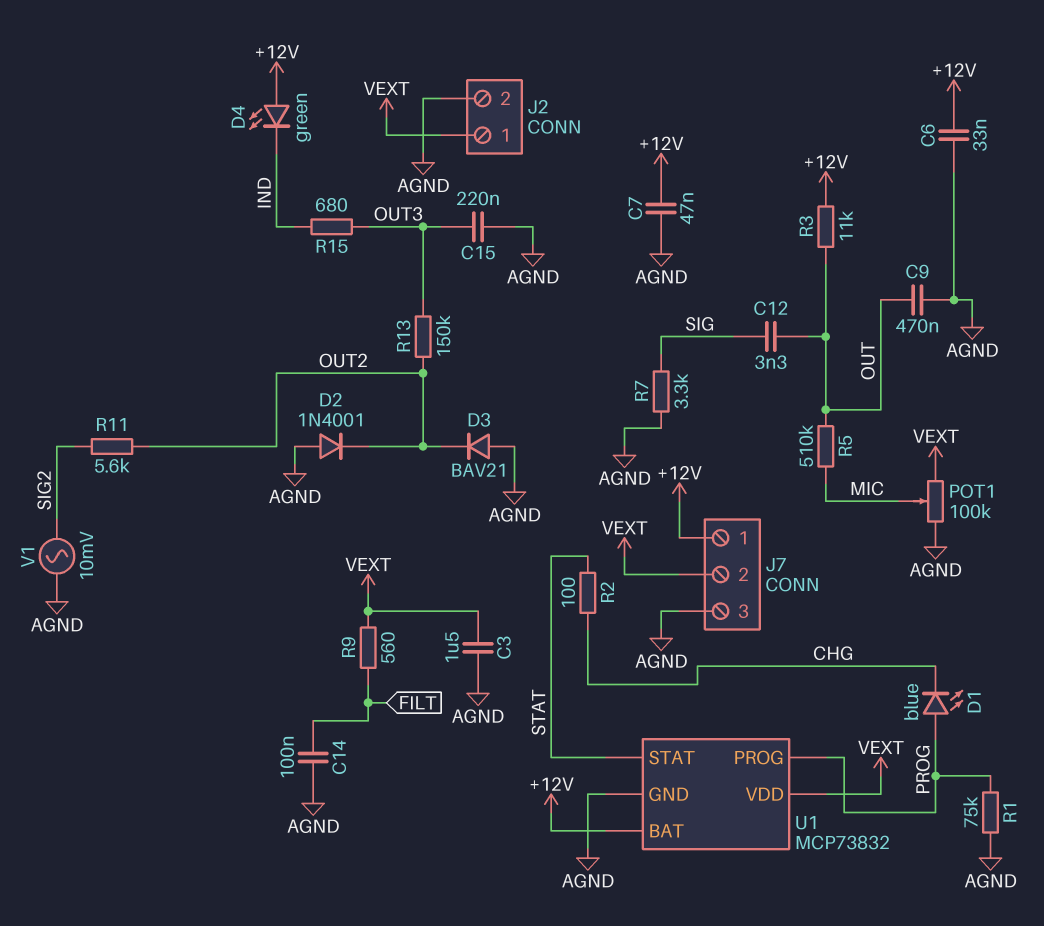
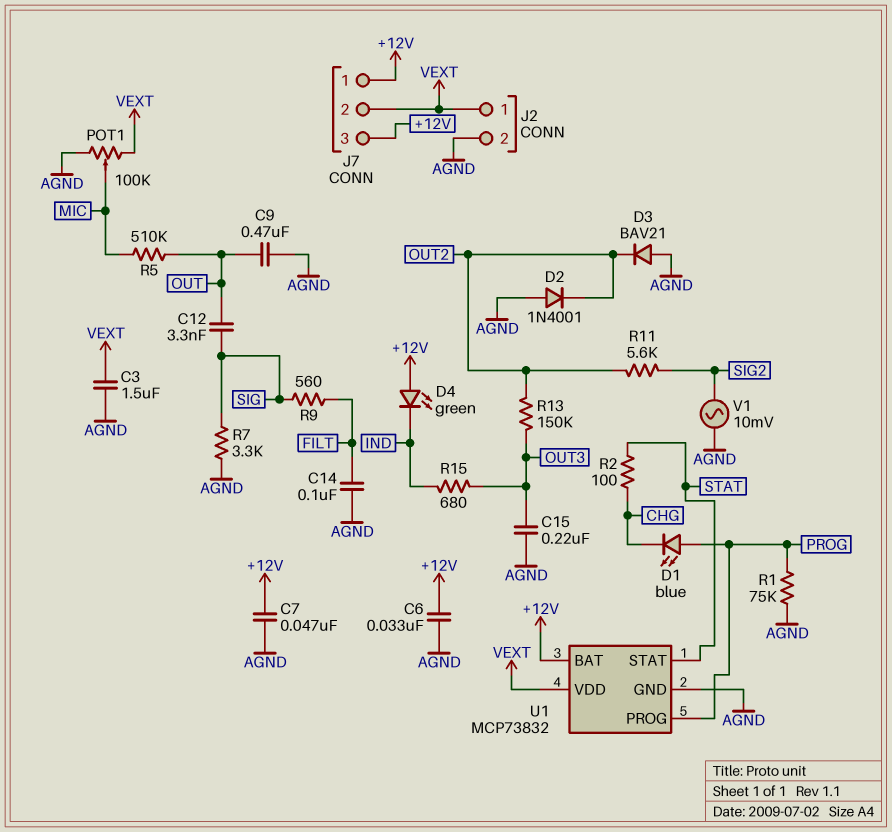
J7 pin 3: AGND -> +12V
R3: 11k (+12V, OUT) -> none
R9: 560 (FILT, VEXT) -> 560 (FILT, SIG)

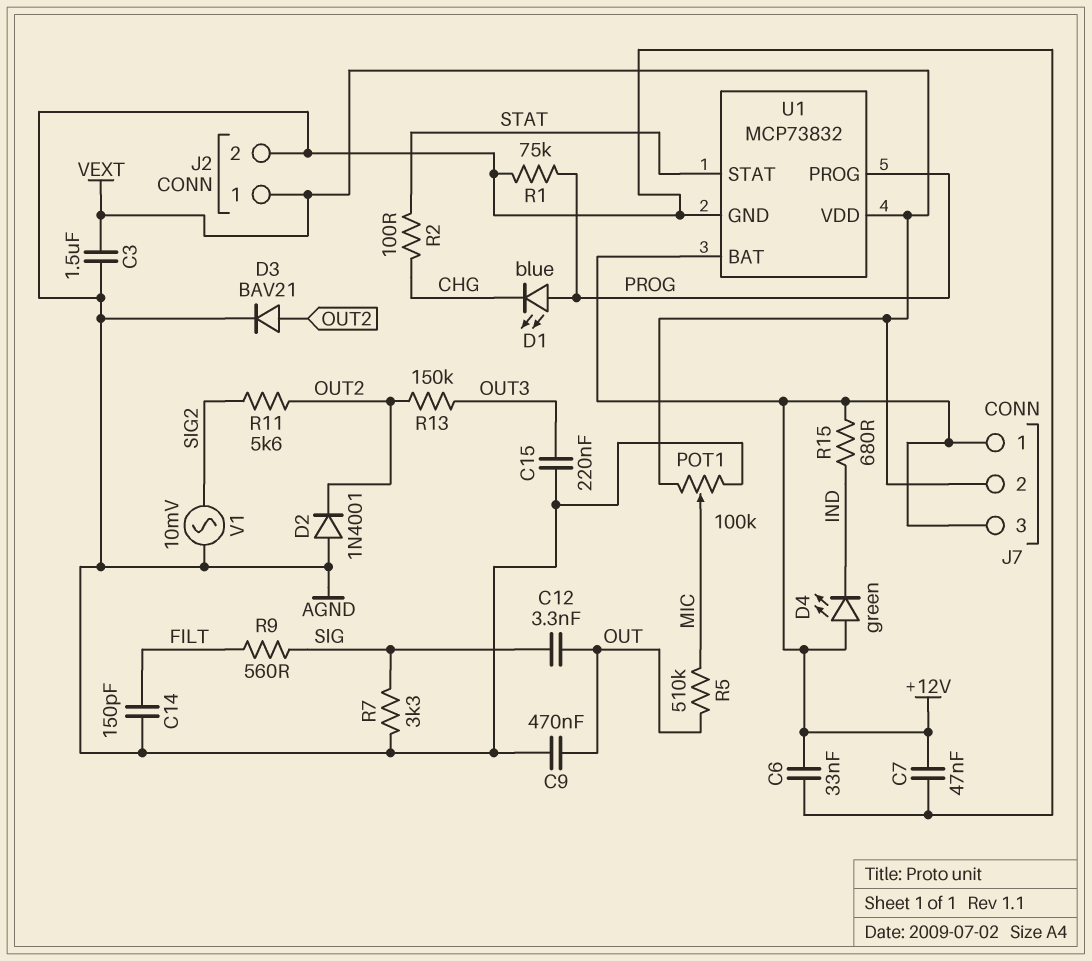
C14: 100nF (AGND, FILT) -> 150pF (AGND, FILT)
D3: diode BAV21 (A AGND, K OUT2) -> diode BAV21 (A OUT2, K AGND)
R15: 680 (IND, OUT3) -> 680 (+12V, IND)

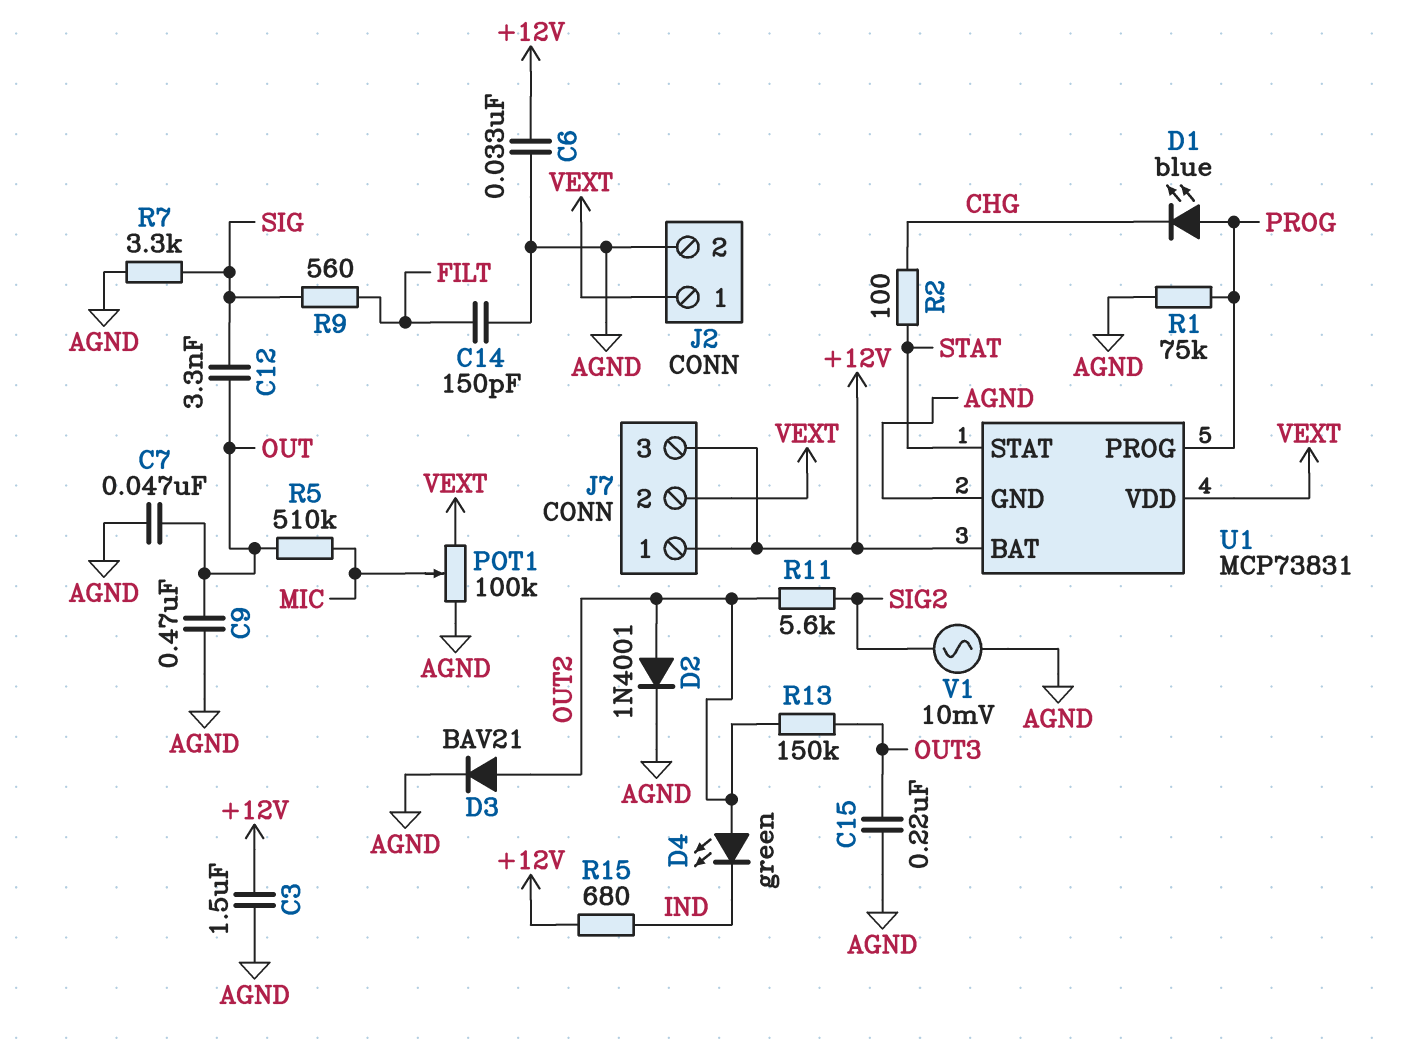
C3: 1.5uF (AGND, VEXT) -> 1.5uF (+12V, AGND)
C7: 47nF (+12V, AGND) -> 47nF (AGND, OUT)
D2: diode 1N4001 (A AGND, K OUT2) -> diode 1N4001 (A OUT2, K AGND)
D4: LED green (A +12V, K IND) -> LED green (A OUT2, K IND)
U1: MCP73832 -> MCP73831

